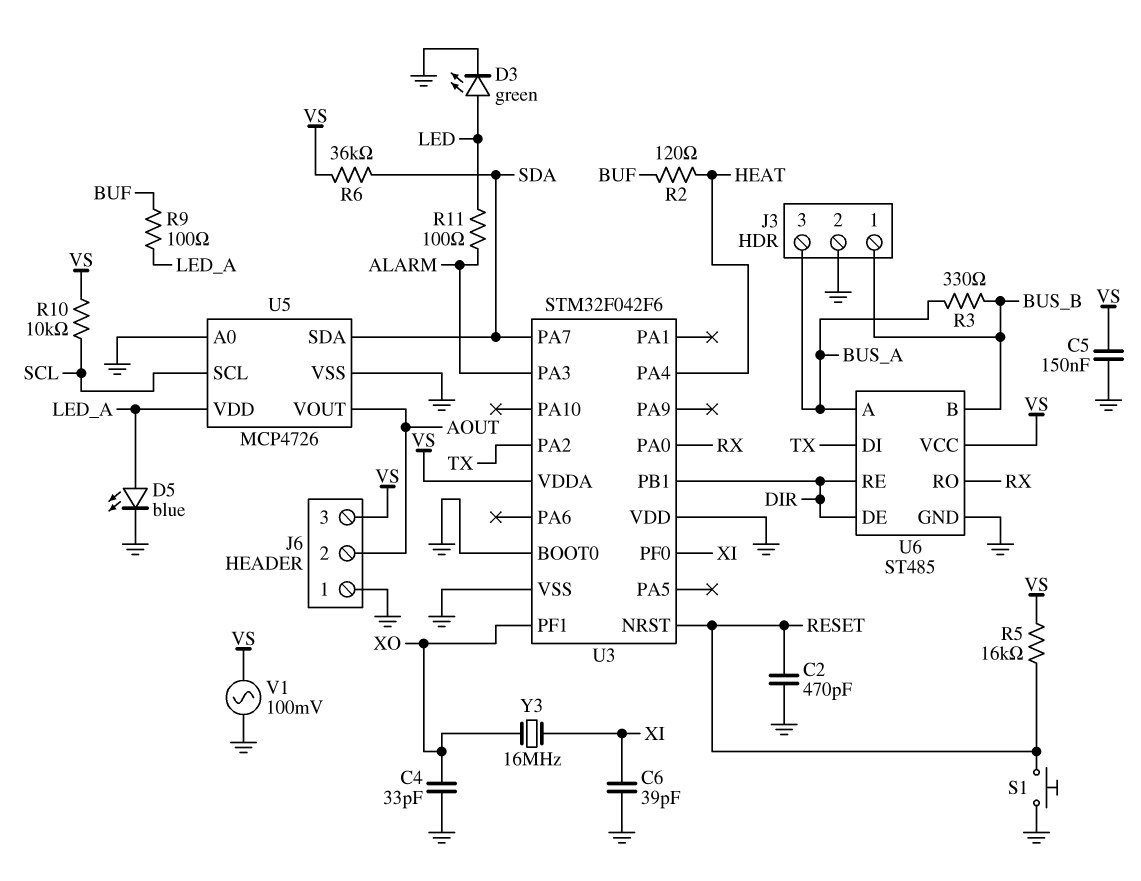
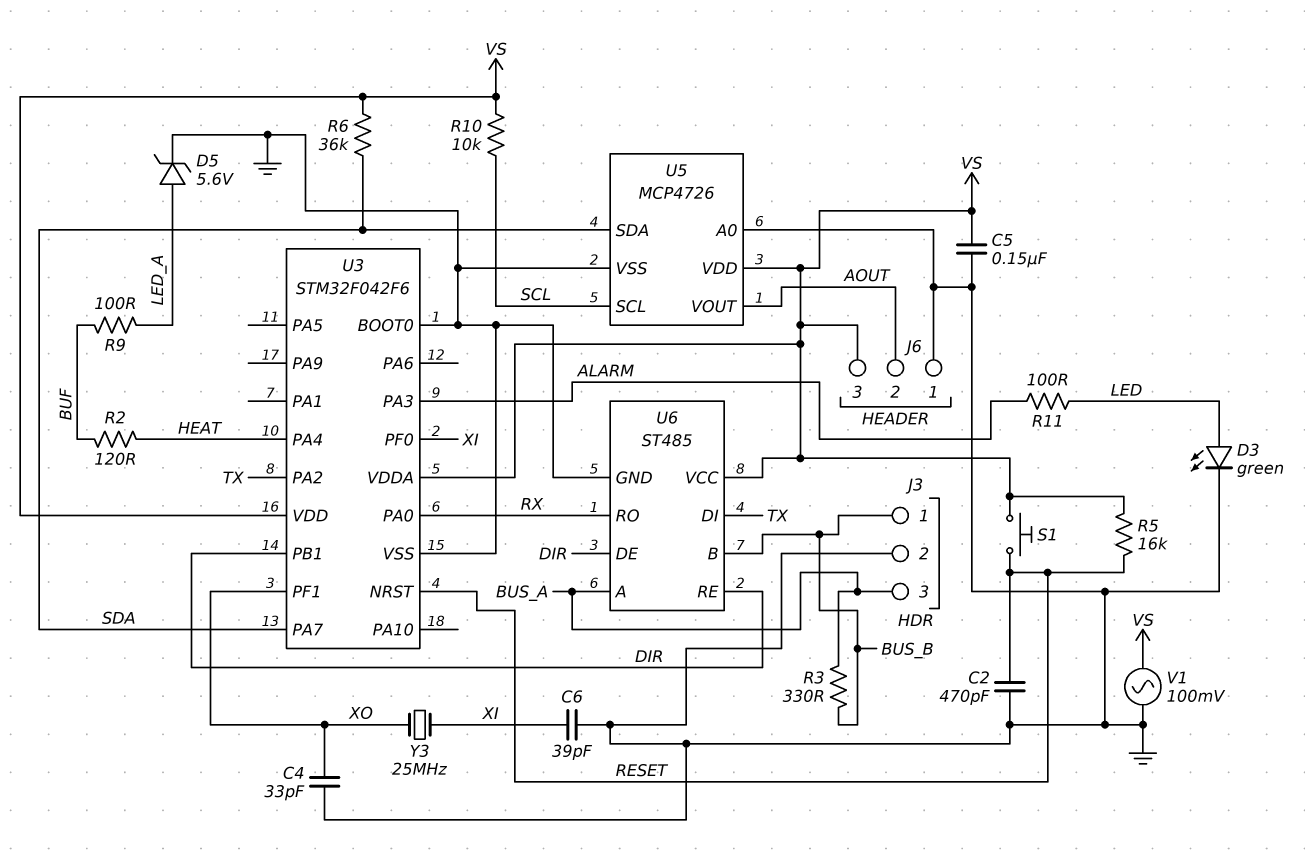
D5: LED blue (A LED_A, K GND) -> zener 5.6V (A LED_A, K GND)
S1: button (GND, RESET) -> button (RESET, VS)
U3 pin VDD: GND -> VS
U5 pin VDD: LED_A -> VS
Y3: 16MHz (XI, XO) -> 25MHz (XI, XO)

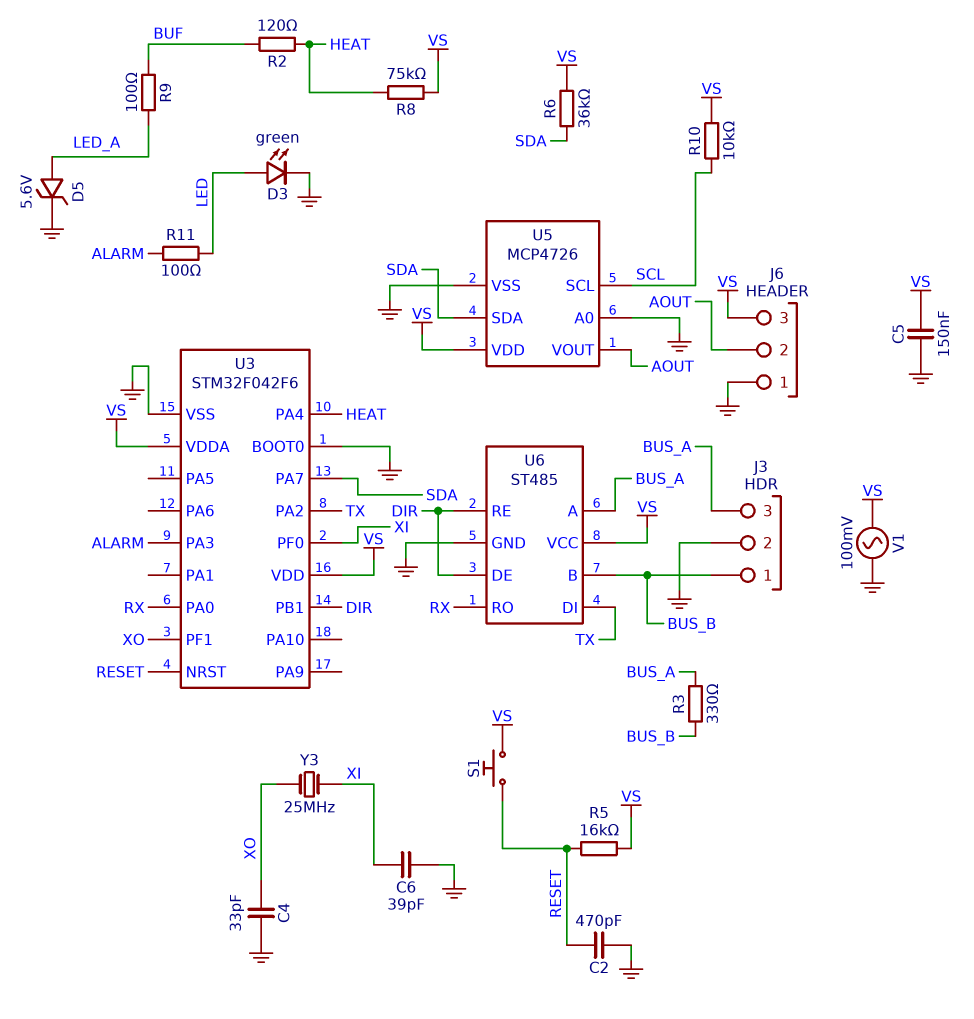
R8: none -> 75k (HEAT, VS)

